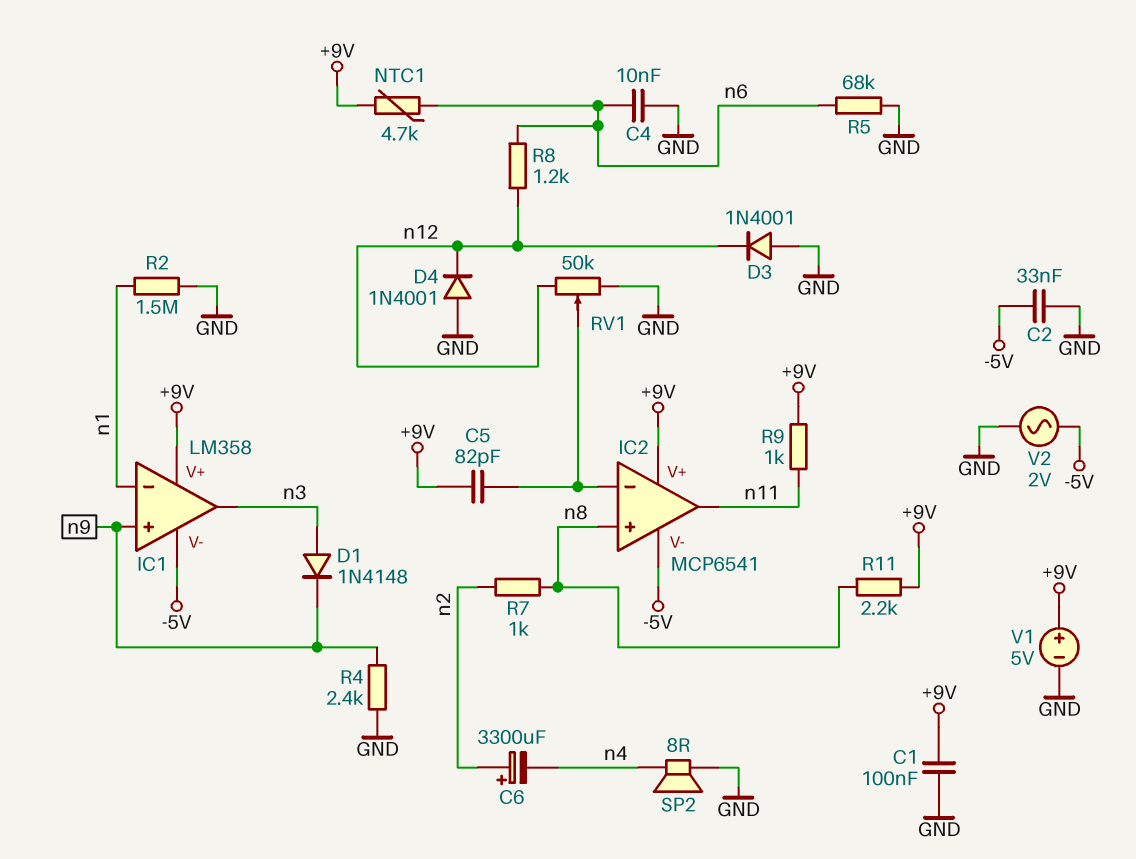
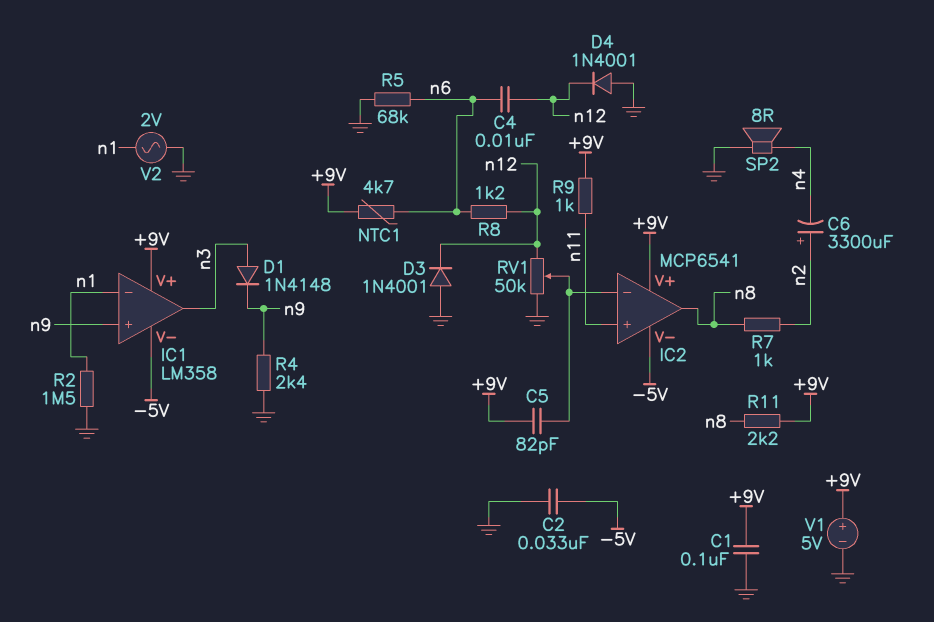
C4: 10nF (GND, n6) -> 10nF (n6, n12)
IC2 pin in+: n8 -> n11
IC2 pin out: n11 -> n8
V2: AC 2V (-5V, GND) -> AC 2V (GND, n1)

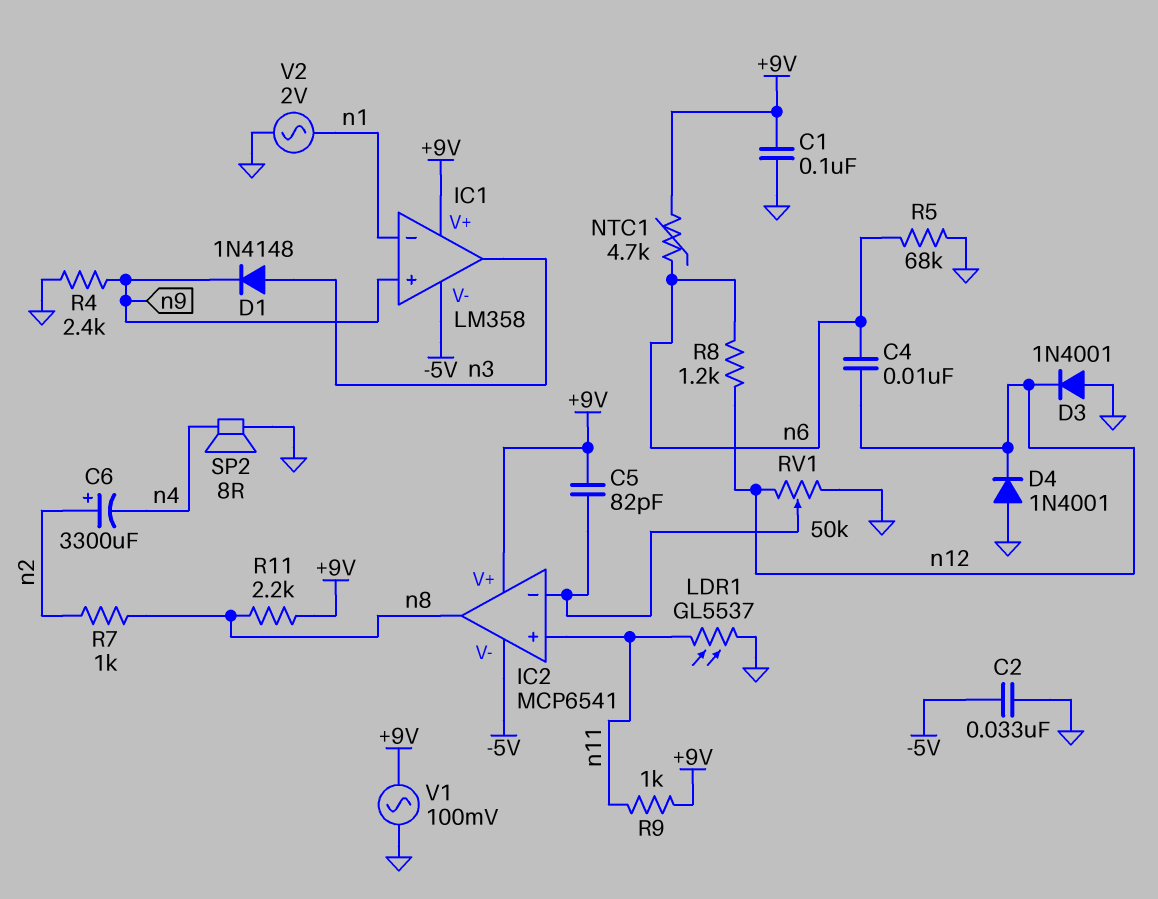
LDR1: none -> GL5537 (GND, n11)
R2: 1.5M (GND, n1) -> none
V1: 5V (plus +9V, minus GND) -> AC 100mV (+9V, GND)

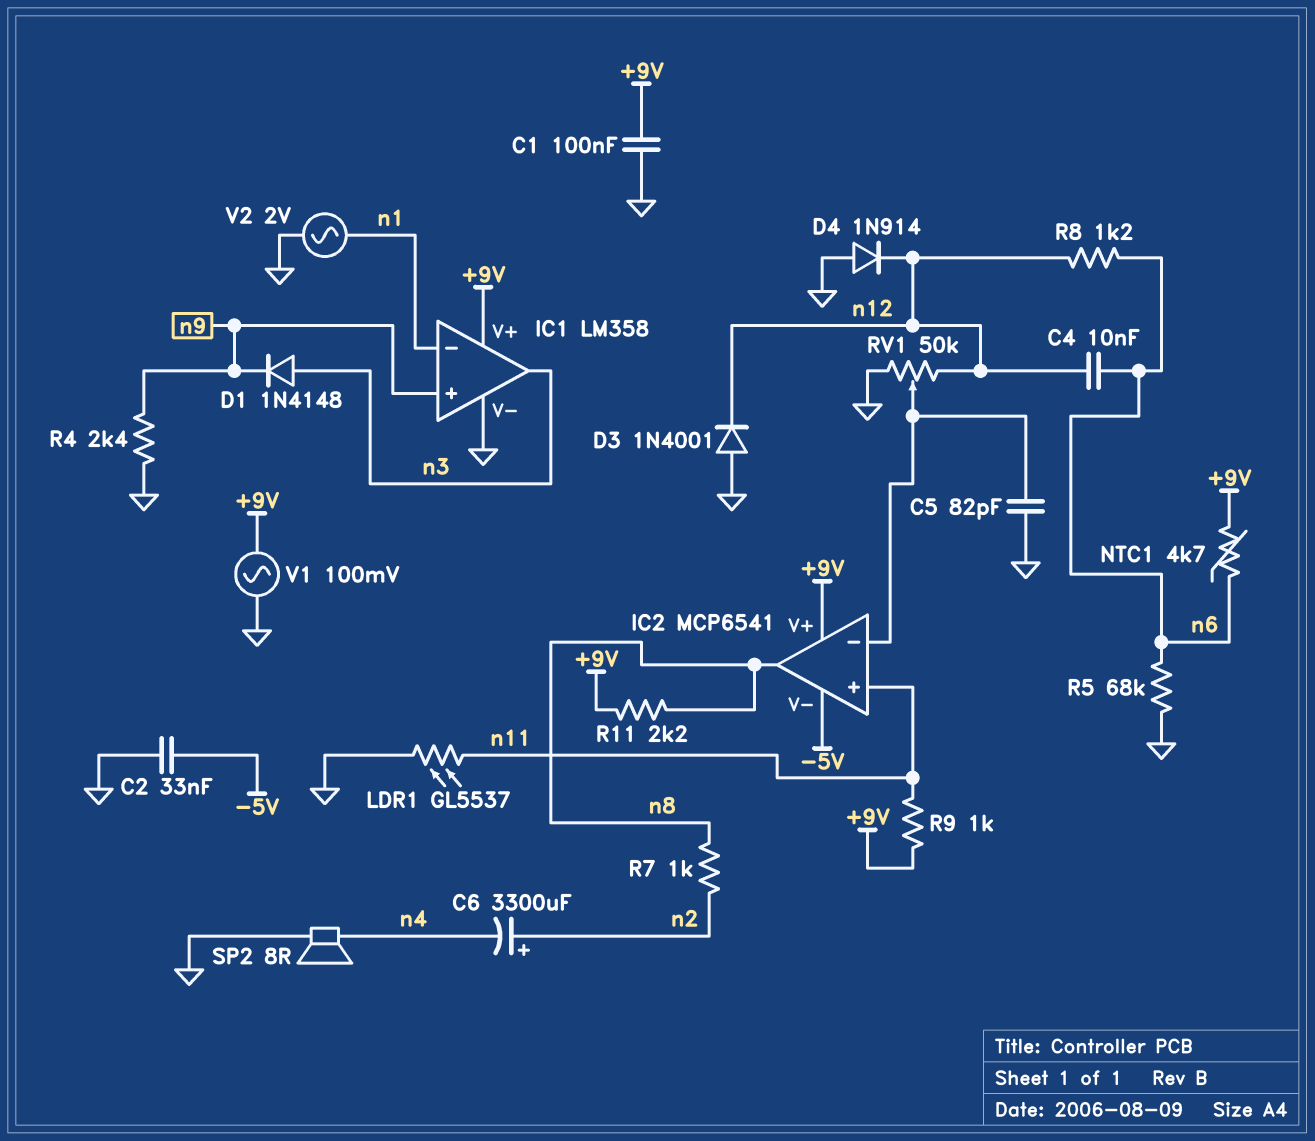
C5: 82pF (+9V, IC2/in-) -> 82pF (GND, IC2/in-)
D4: diode 1N4001 (A GND, K n12) -> diode 1N914 (A GND, K n12)
IC1 pin V-: -5V -> GND

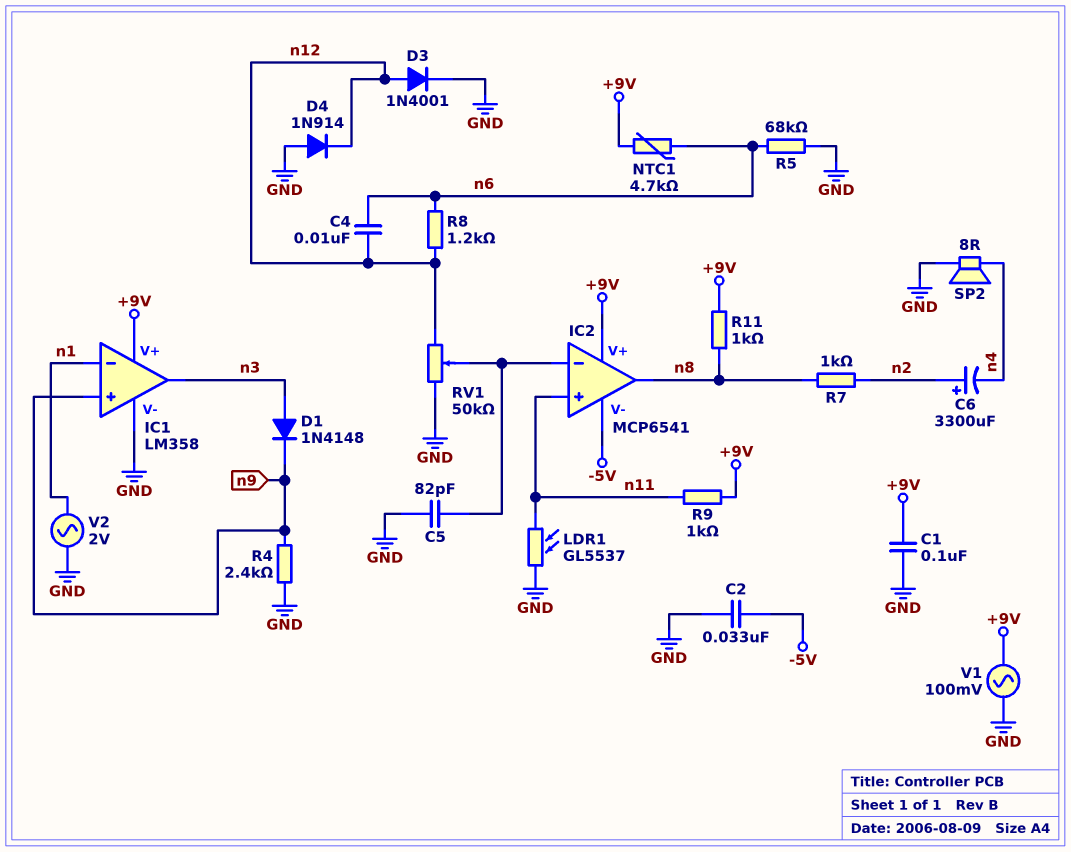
D3: diode 1N4001 (A GND, K n12) -> diode 1N4001 (A n12, K GND)
R11: 2.2k (+9V, n8) -> 1k (+9V, n8)

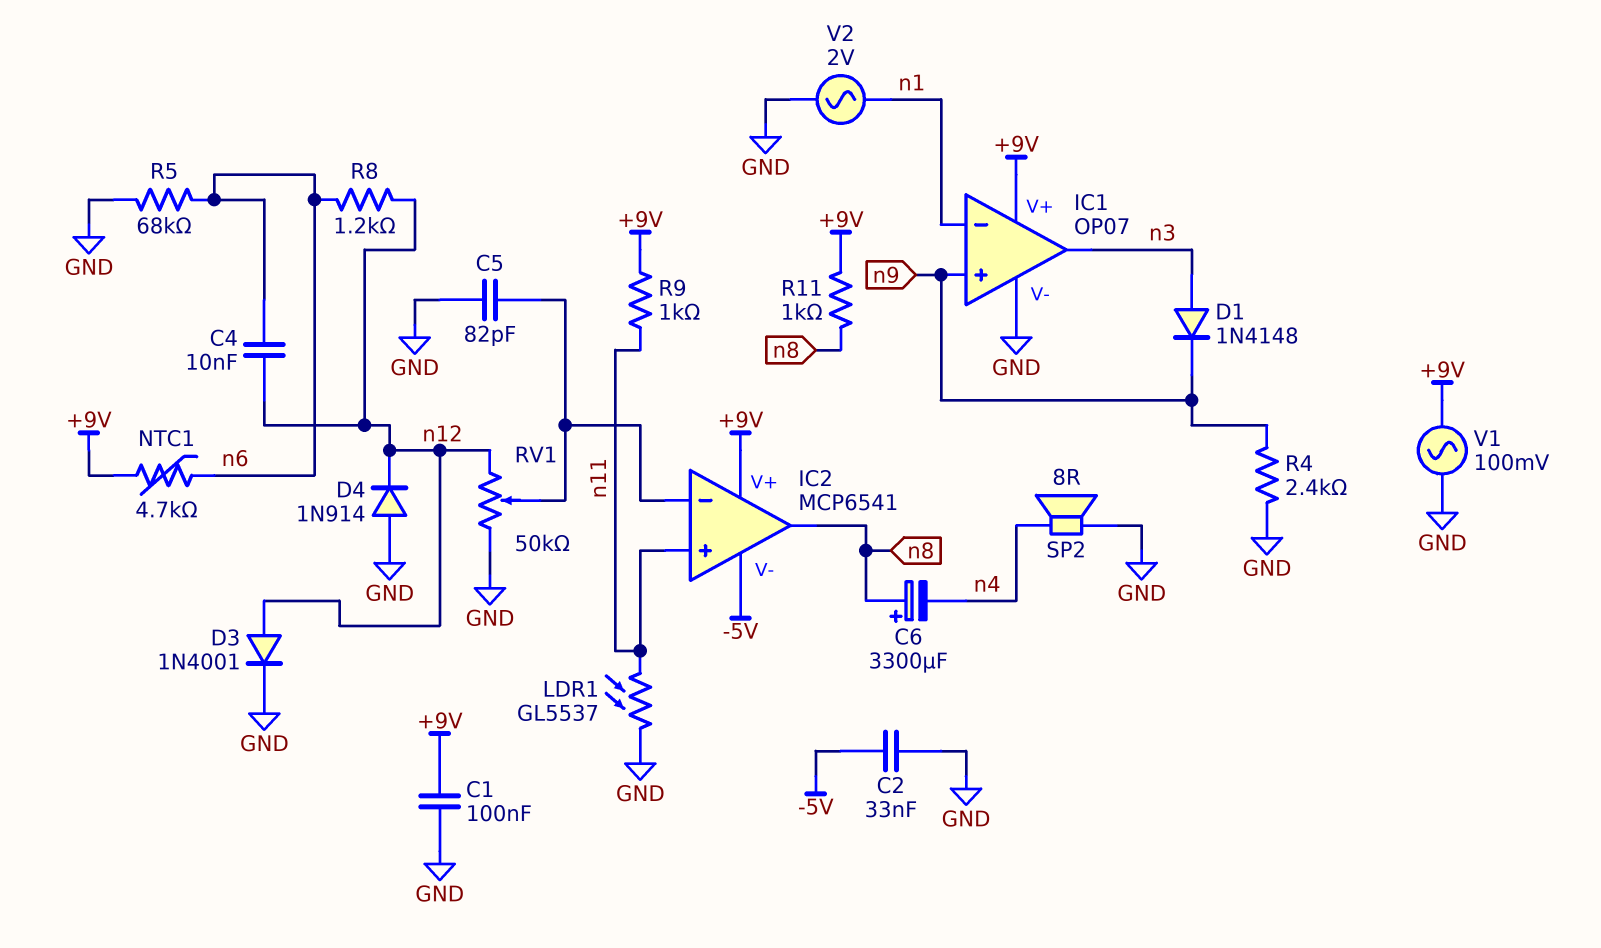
C6: 3300uF (plus n2, minus n4) -> 3300uF (plus n8, minus n4)
IC1: LM358 -> OP07
R7: 1k (n2, n8) -> none

